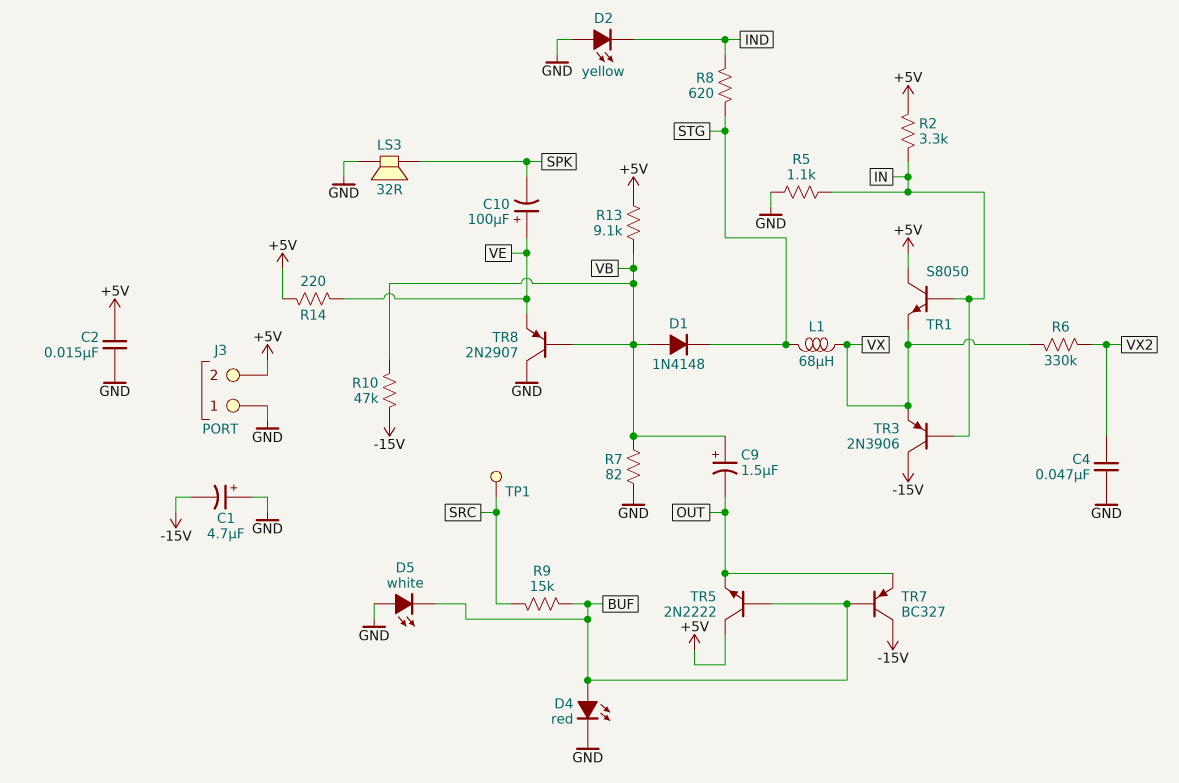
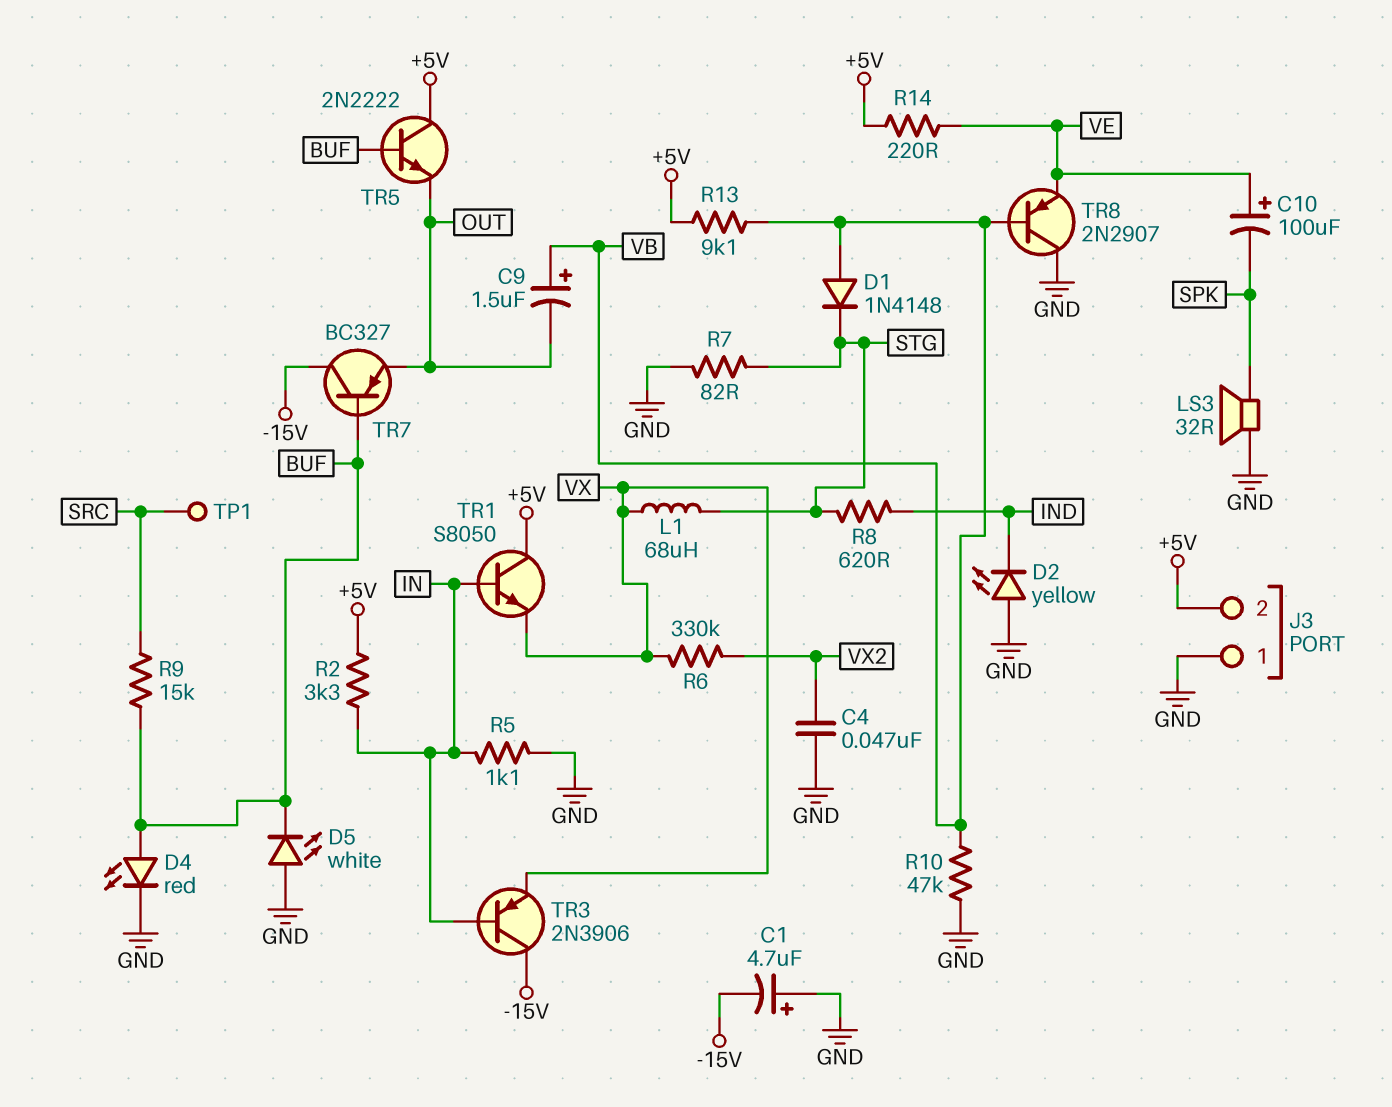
C2: 15nF (+5V, GND) -> none
R7: 82 (GND, VB) -> 82 (GND, STG)
R10: 47k (-15V, VB) -> 47k (GND, VB)

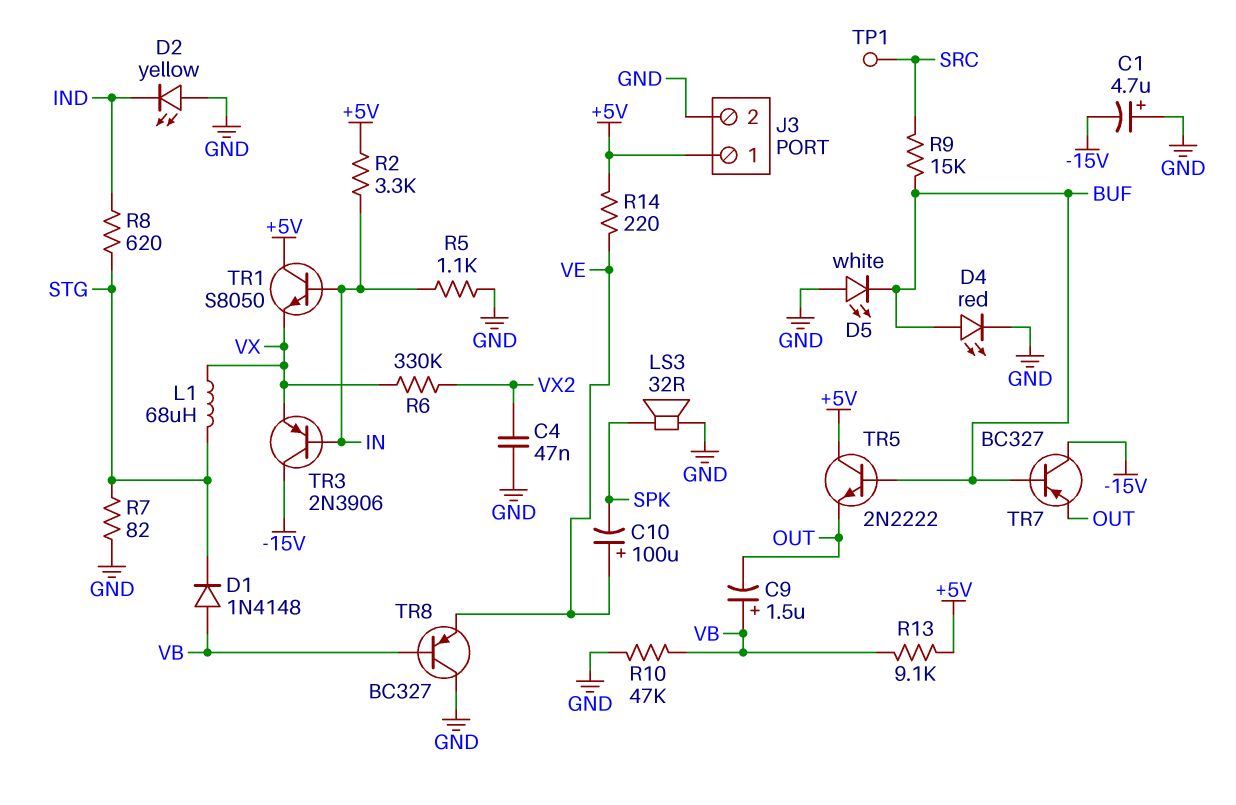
J3 pin 1: GND -> +5V
J3 pin 2: +5V -> GND
TR8: PNP 2N2907 (B VB, C GND, E VE) -> PNP BC327 (B VB, C GND, E VE)

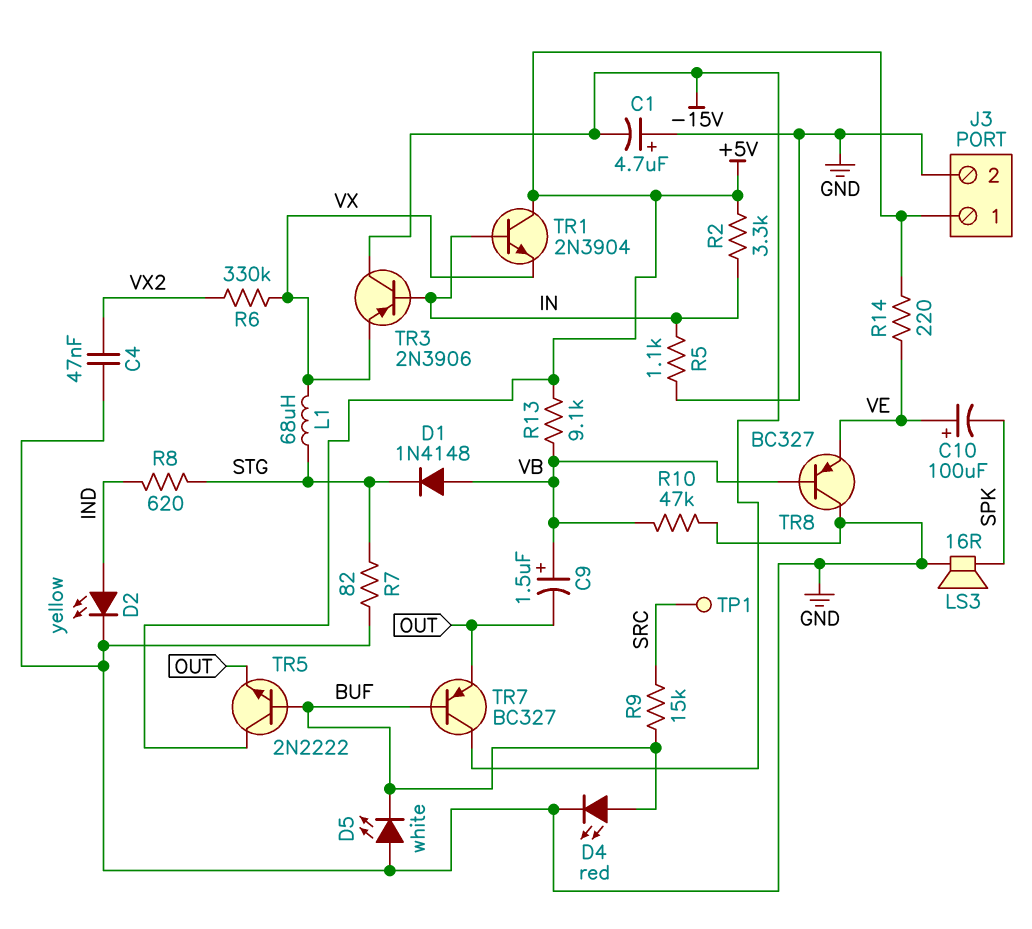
D2: LED yellow (A GND, K IND) -> LED yellow (A IND, K GND)
LS3: speaker 32R (GND, SPK) -> speaker 16R (GND, SPK)
TR1: NPN S8050 (B IN, C +5V, E VX) -> NPN 2N3904 (B IN, C +5V, E VX)

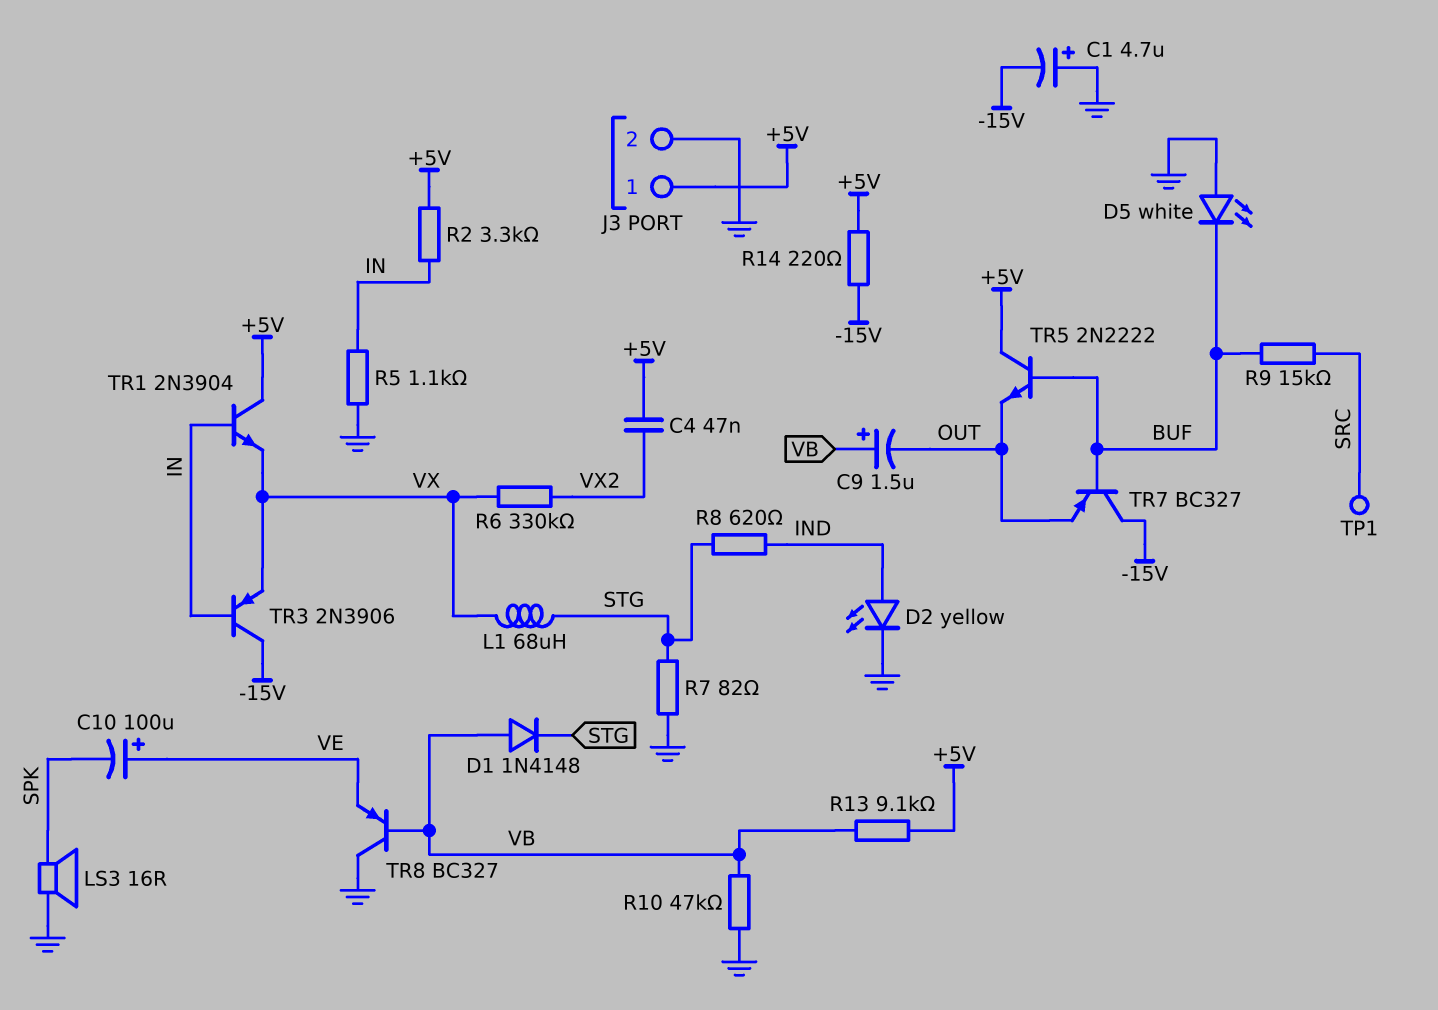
C4: 47nF (GND, VX2) -> 47nF (+5V, VX2)
D4: LED red (A BUF, K GND) -> none
R14: 220 (+5V, VE) -> 220 (+5V, -15V)

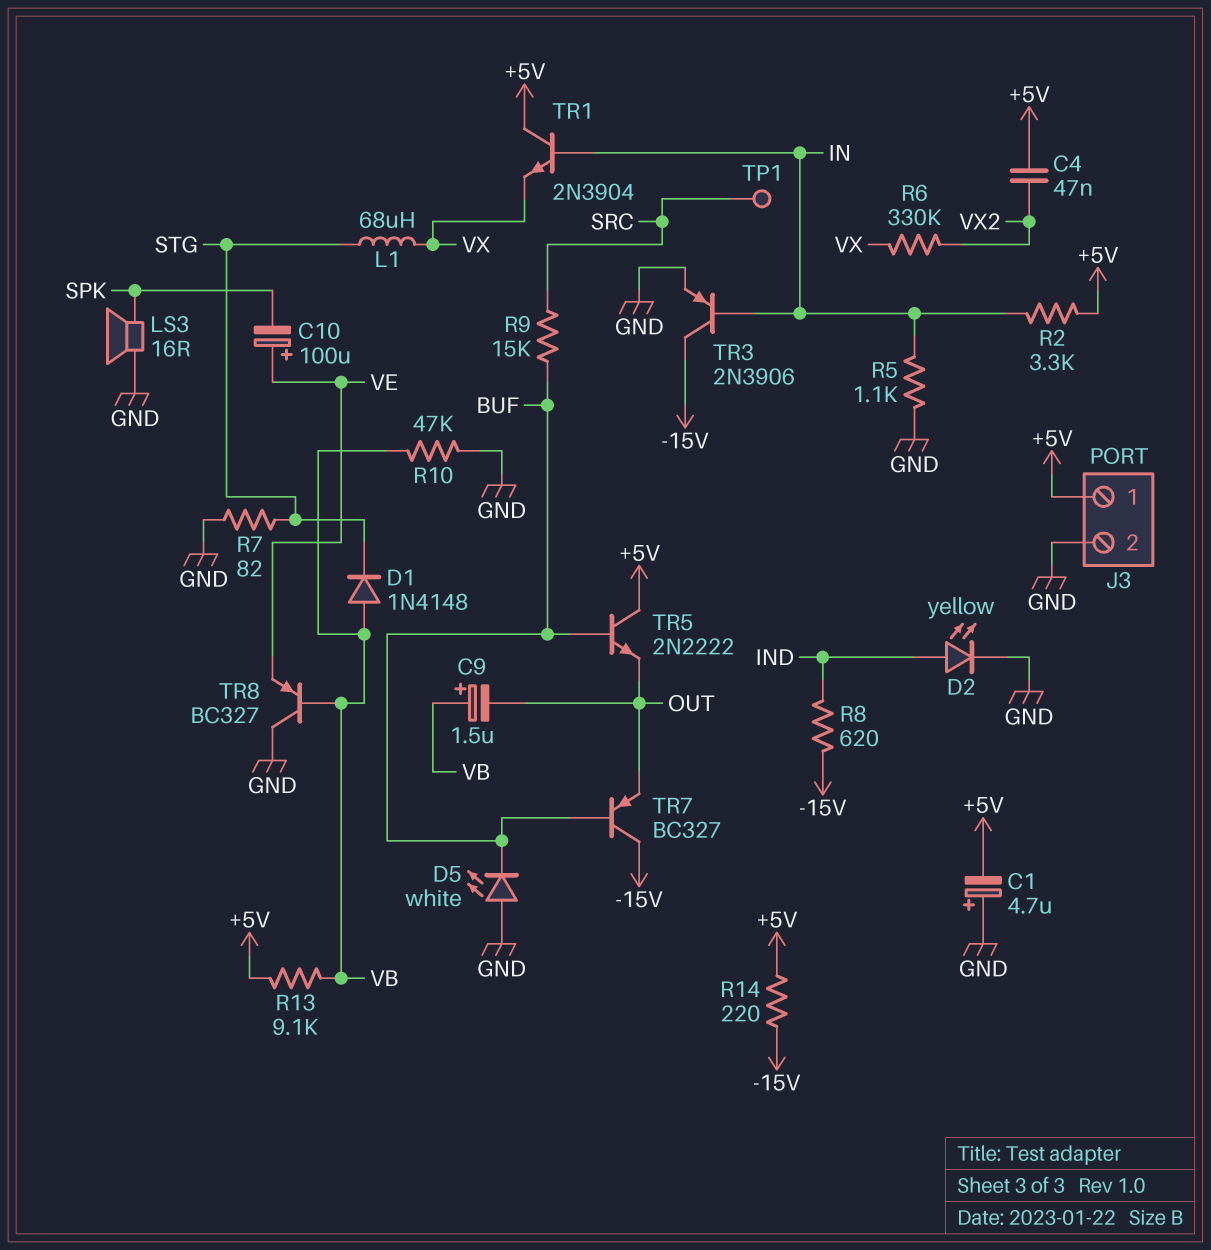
C1: 4.7uF (plus GND, minus -15V) -> 4.7uF (plus GND, minus +5V)
R8: 620 (IND, STG) -> 620 (-15V, IND)
TR3: PNP 2N3906 (B IN, C -15V, E VX) -> PNP 2N3906 (B IN, C -15V, E GND)

